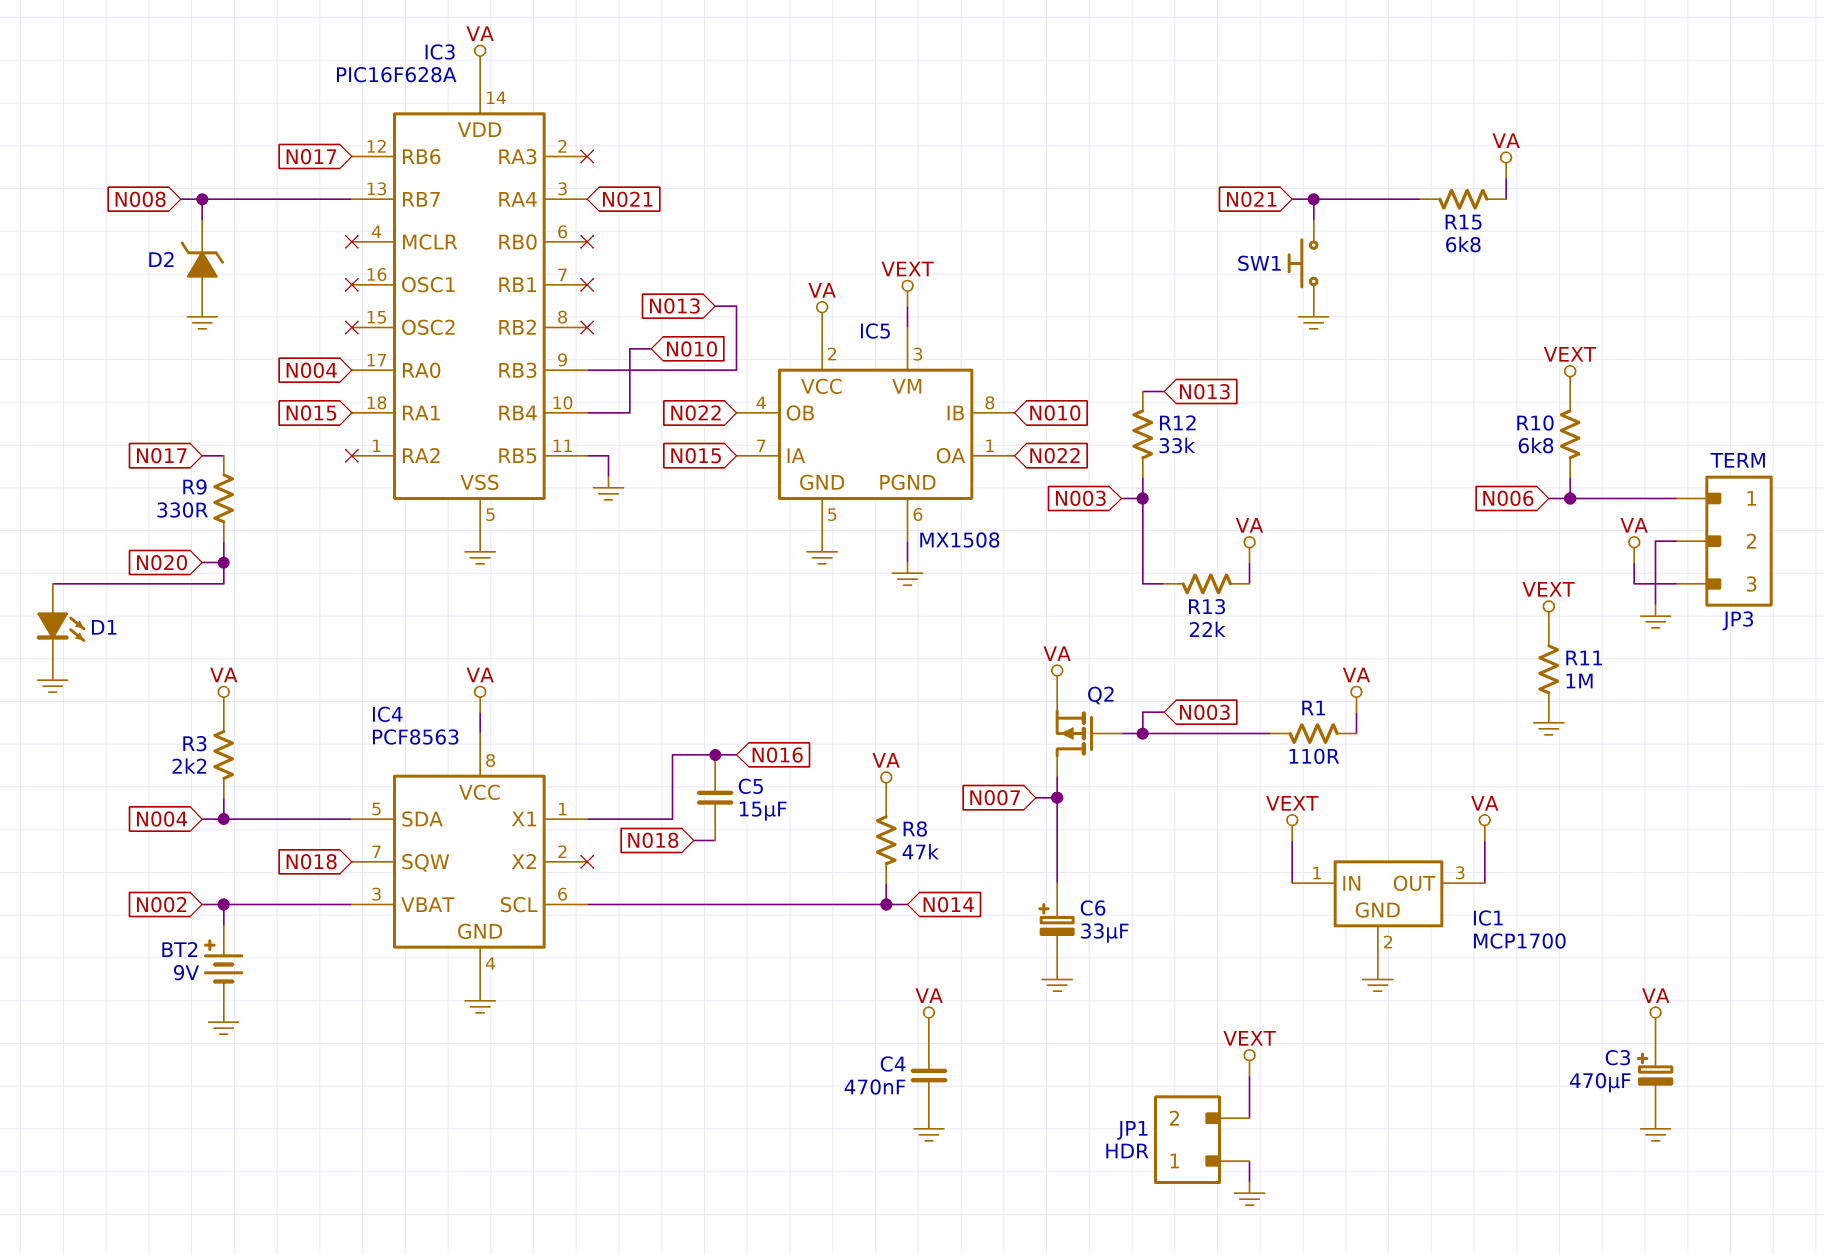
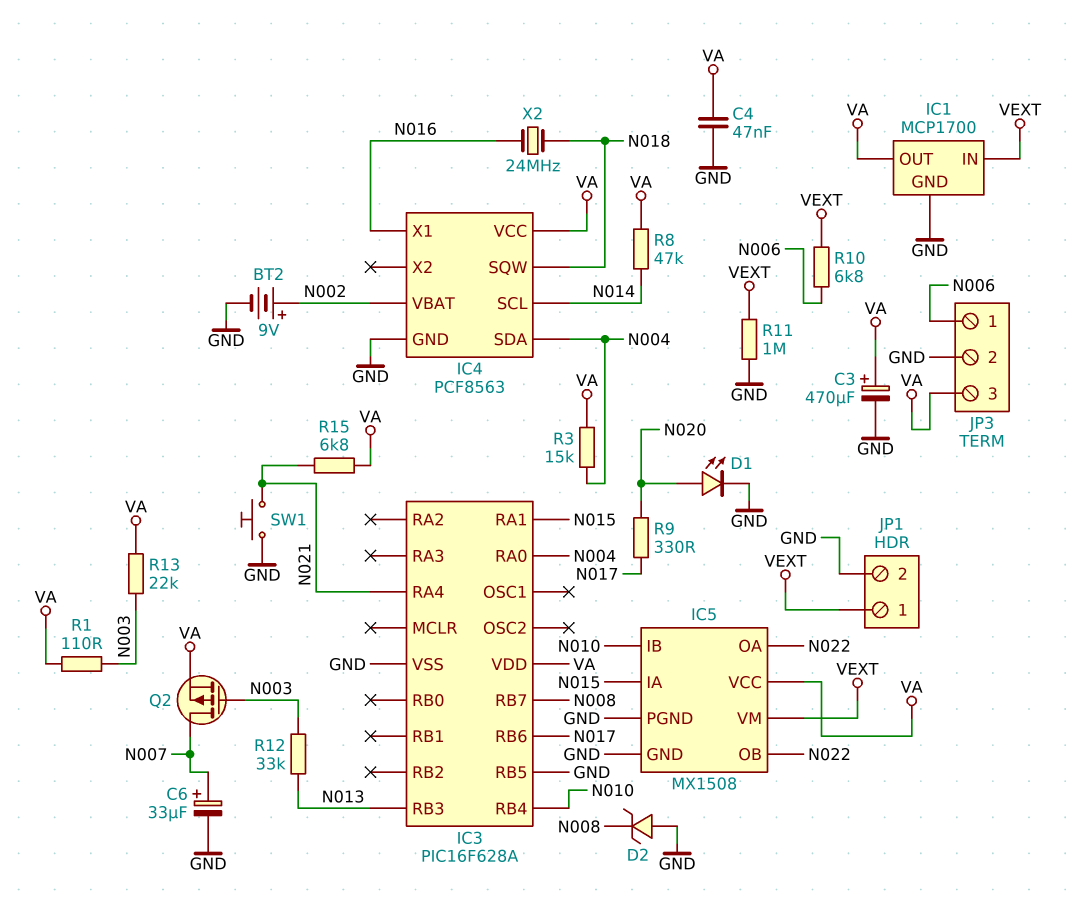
C4: 470nF (GND, VA) -> 47nF (GND, VA)
C5: 15uF (N016, N018) -> none
JP1 pin 1: GND -> VEXT
JP1 pin 2: VEXT -> GND
R3: 2.2k (N004, VA) -> 15k (N004, VA)
X2: none -> 24MHz (N016, N018)

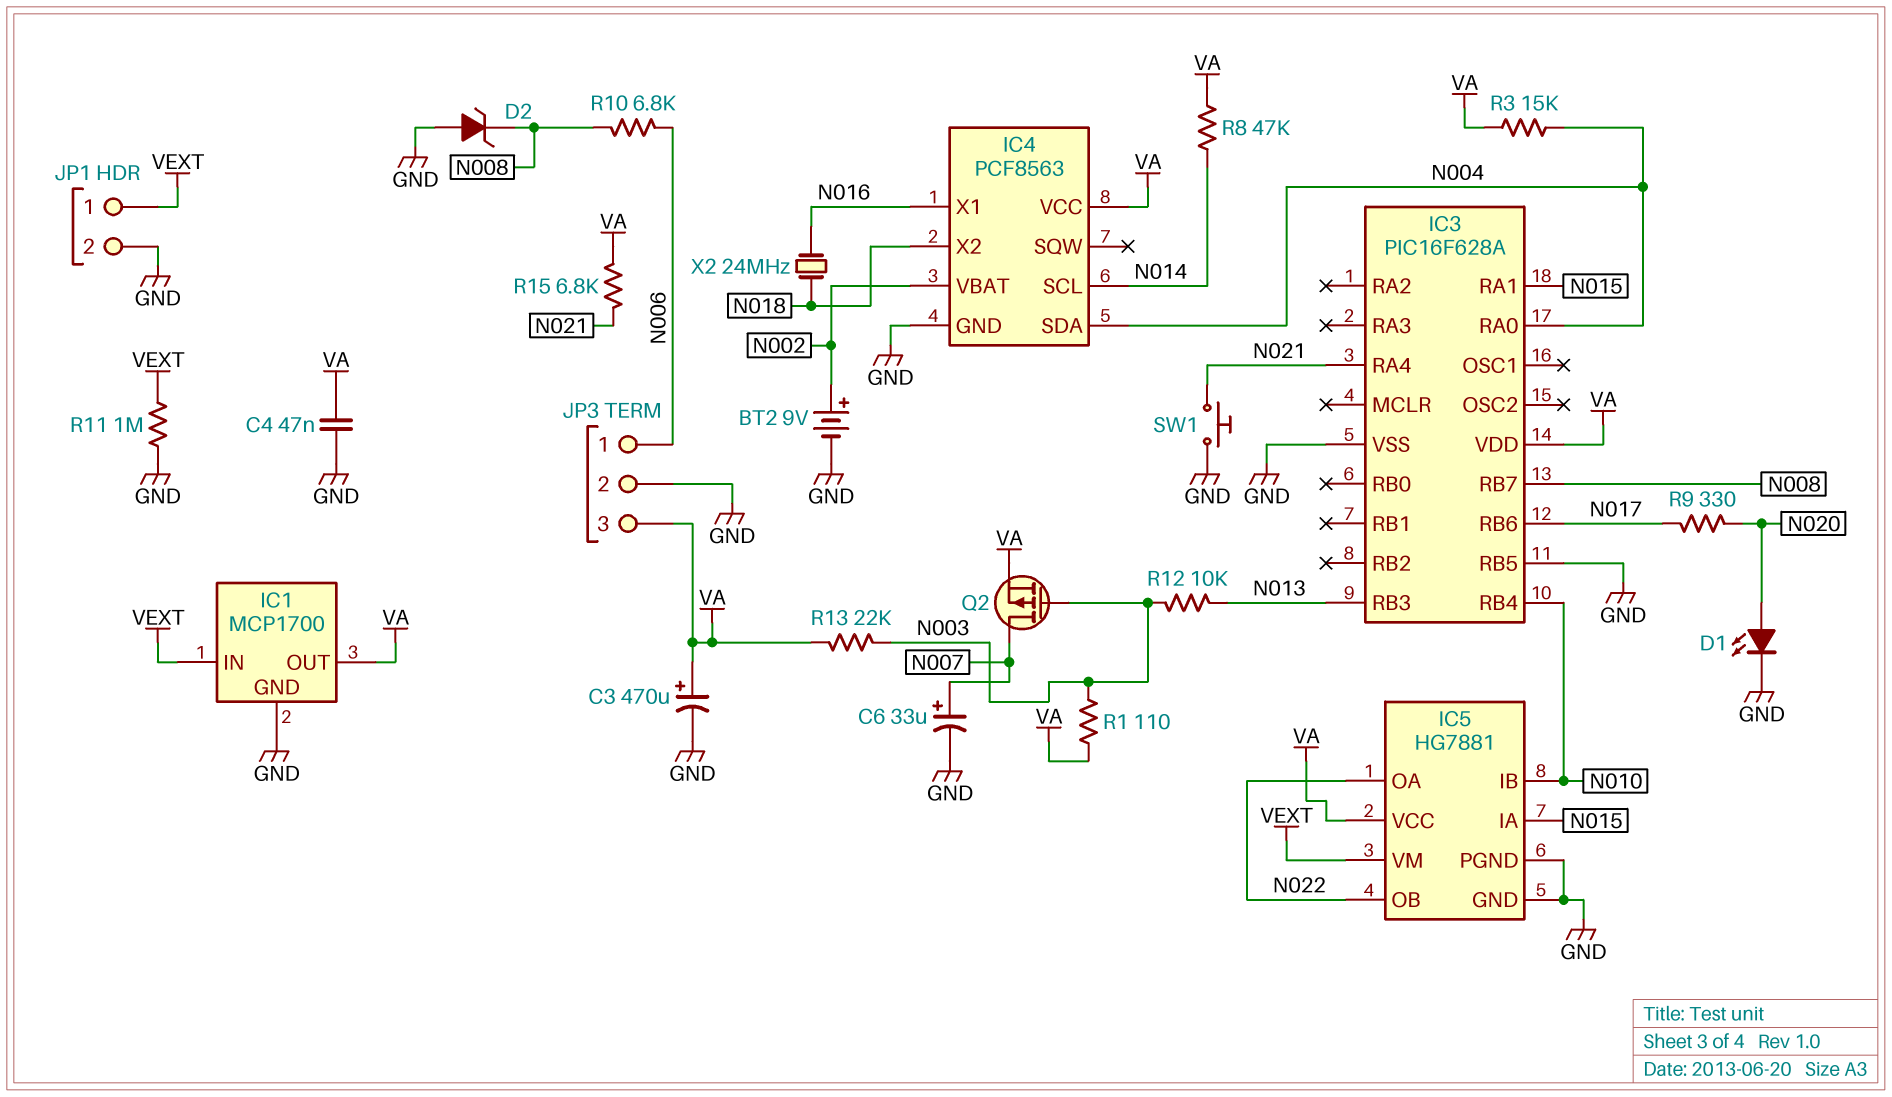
IC4 pin SQW: N018 -> none
IC4 pin X2: none -> N018
IC5: MX1508 -> HG7881
R10: 6.8k (N006, VEXT) -> 6.8k (N006, N008)
R12: 33k (N003, N013) -> 10k (N003, N013)

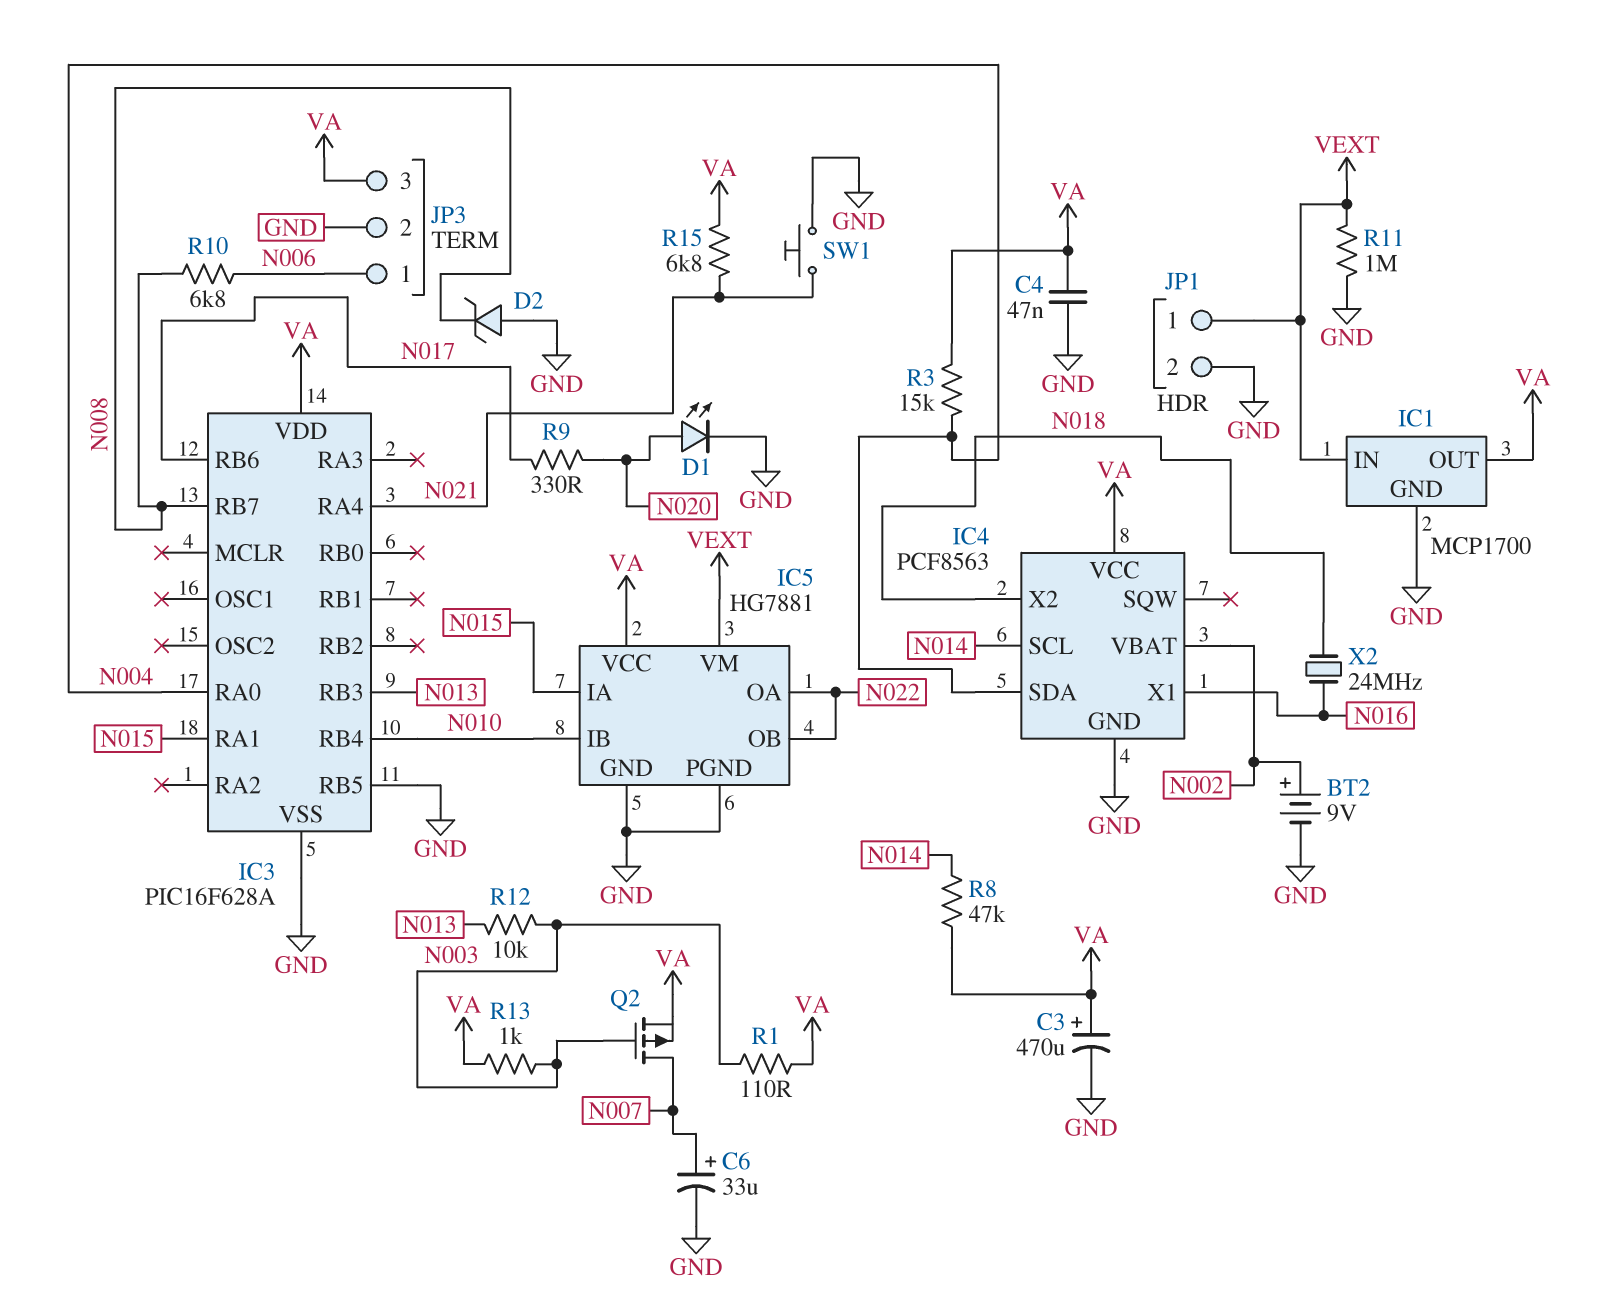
R13: 22k (N003, VA) -> 1k (N003, VA)

